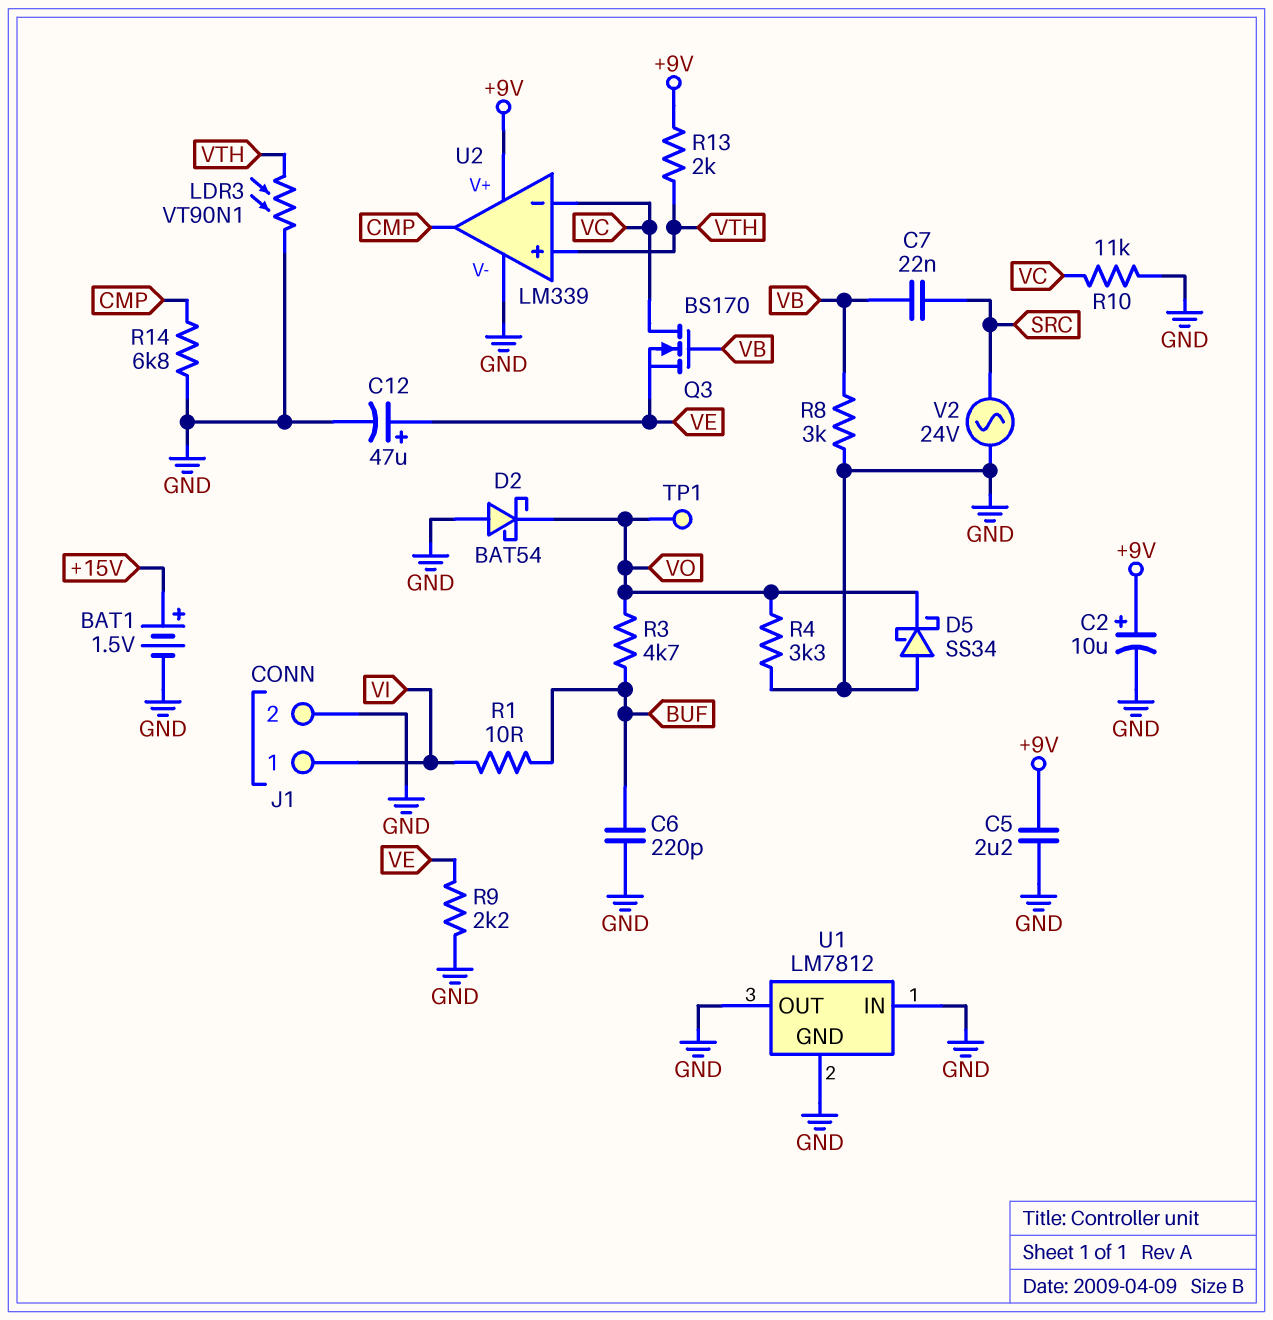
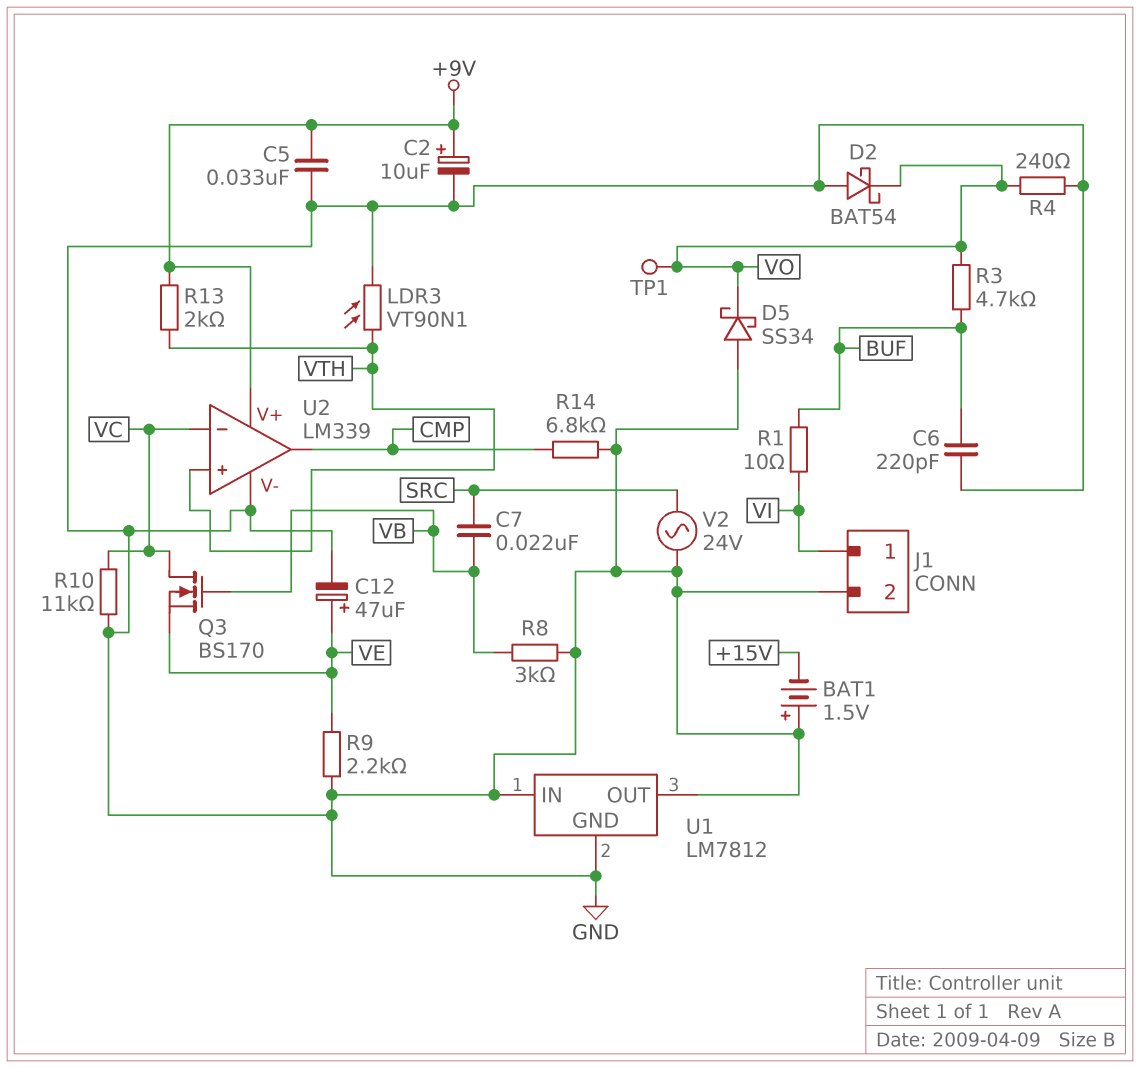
BAT1: 1.5V (plus +15V, minus GND) -> 1.5V (plus GND, minus +15V)
C5: 2.2uF (+9V, GND) -> 33nF (+9V, GND)
R4: 3.3k (GND, VO) -> 240 (GND, VO)

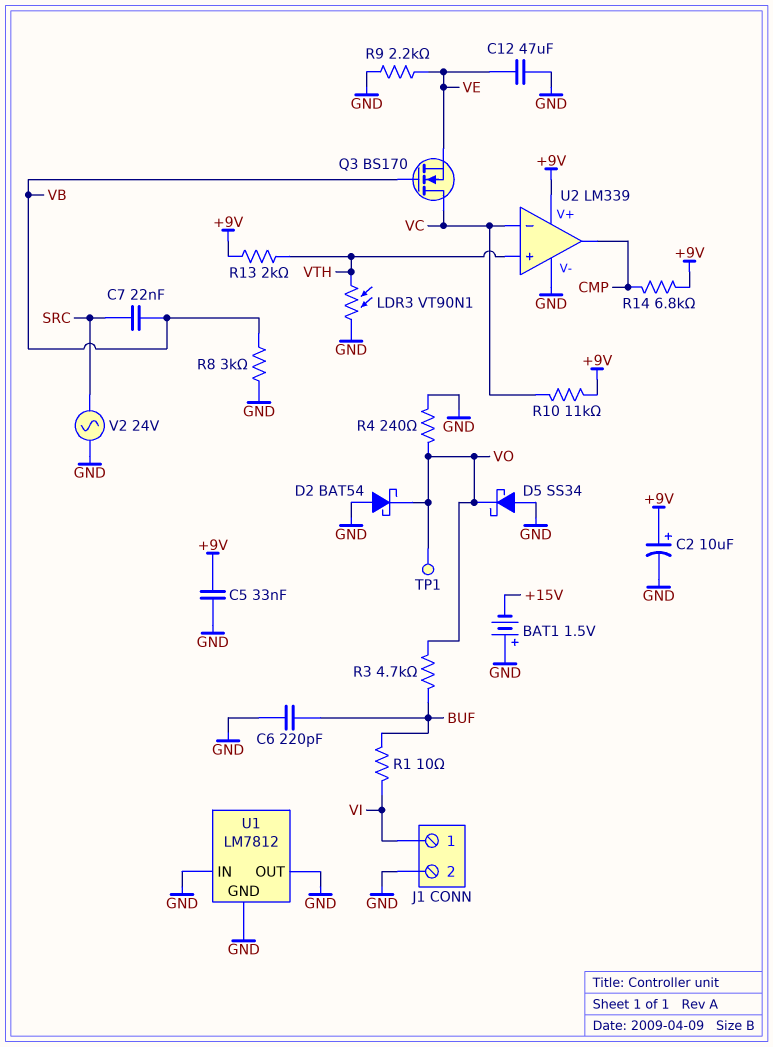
C12: 47uF (plus VE, minus GND) -> 47uF (GND, VE)
R10: 11k (GND, VC) -> 11k (+9V, VC)
R14: 6.8k (CMP, GND) -> 6.8k (+9V, CMP)

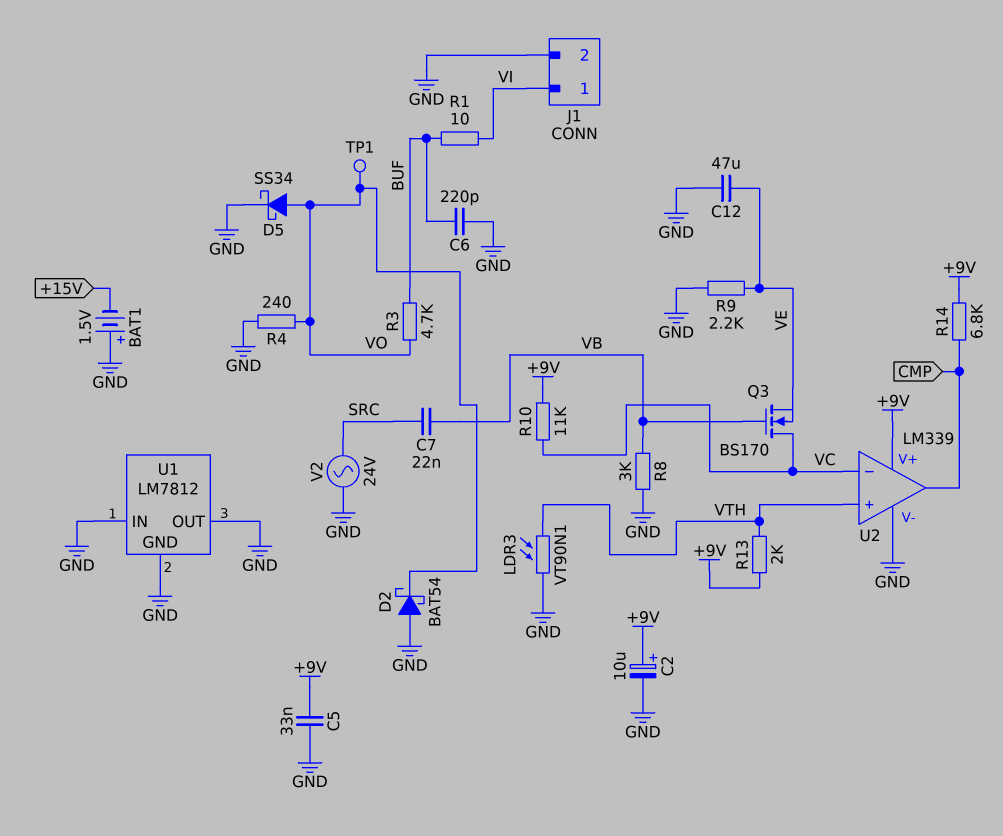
D5: schottky SS34 (A GND, K VO) -> schottky SS34 (A VO, K GND)

